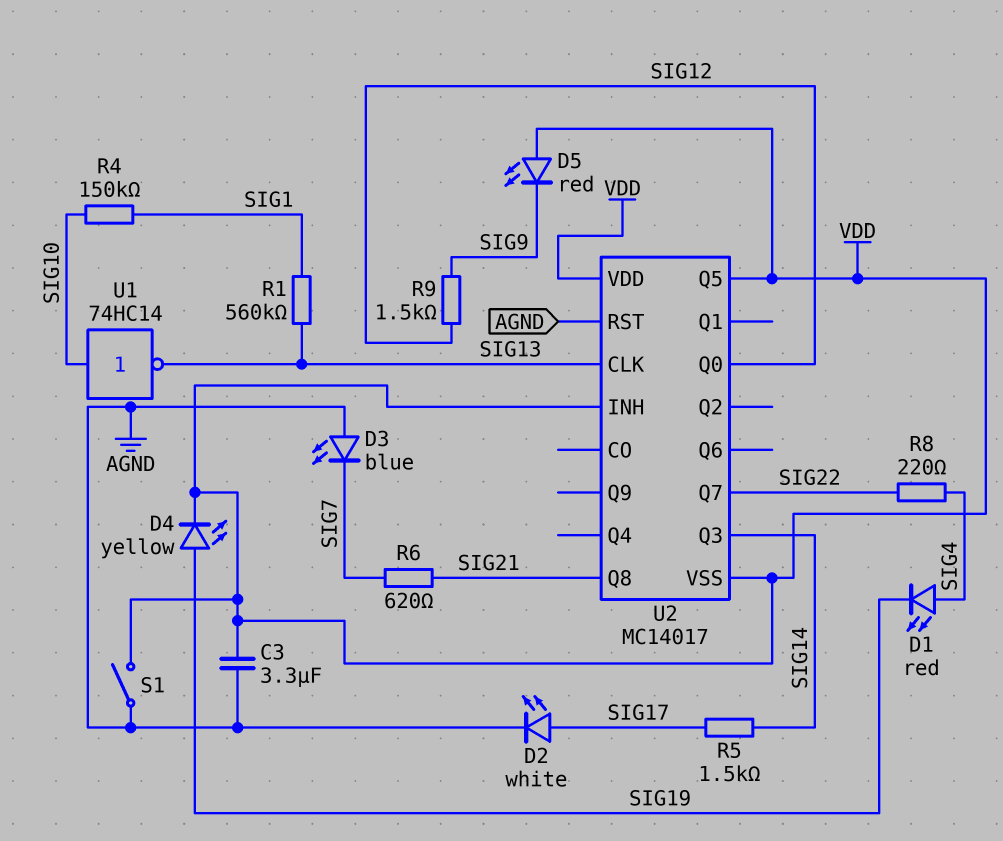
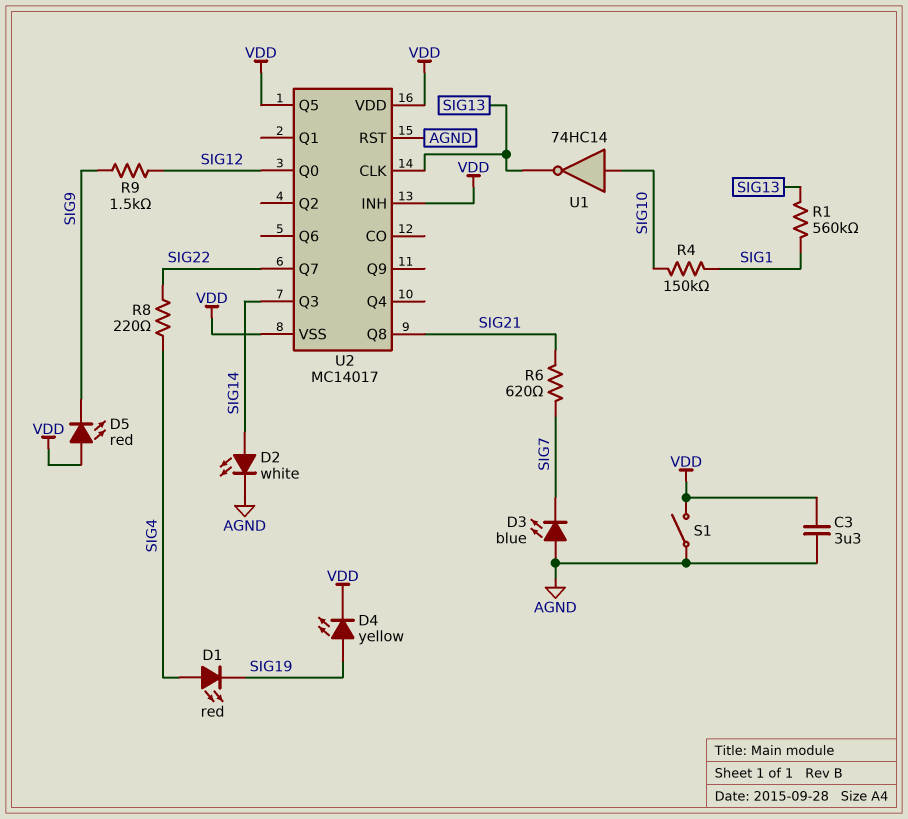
D2: LED white (A SIG17, K AGND) -> LED white (A SIG14, K AGND)
R5: 1.5k (SIG14, SIG17) -> none

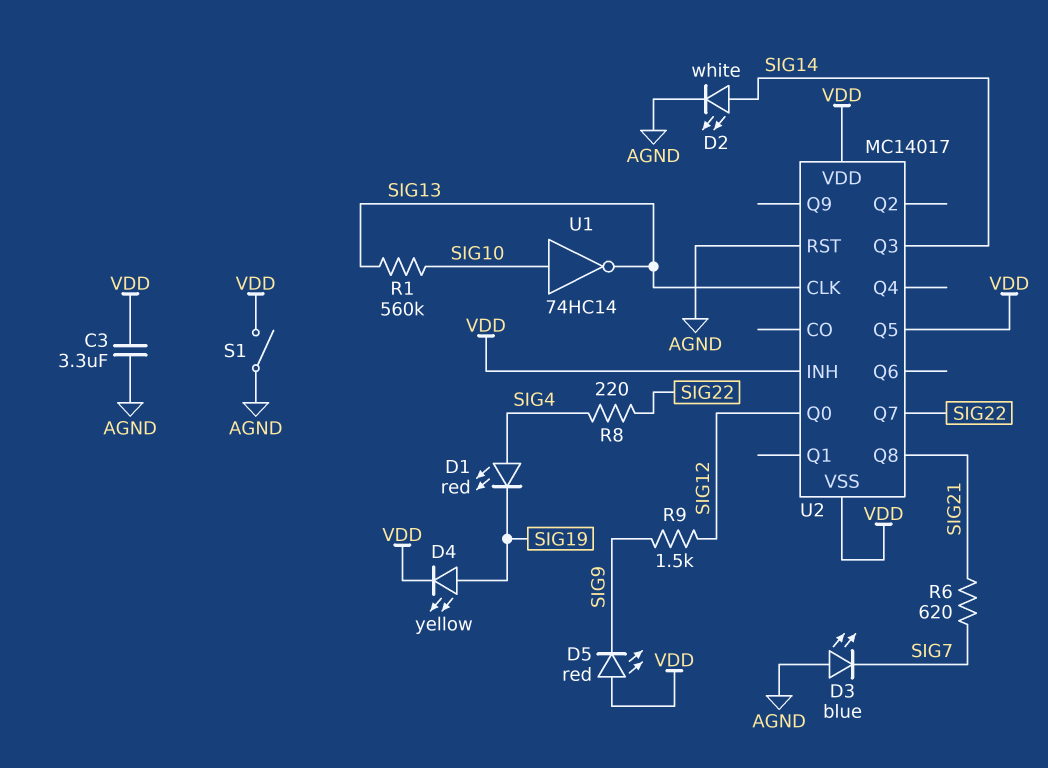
R1: 560k (SIG1, SIG13) -> 560k (SIG10, SIG13)
R4: 150k (SIG1, SIG10) -> none

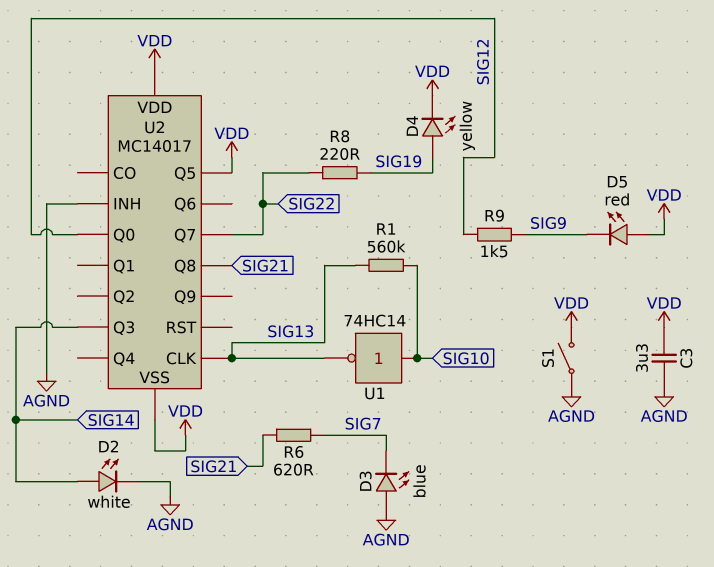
D1: LED red (A SIG4, K SIG19) -> none
R8: 220 (SIG4, SIG22) -> 220 (SIG19, SIG22)
U2 pin INH: VDD -> AGND
U2 pin RST: AGND -> none

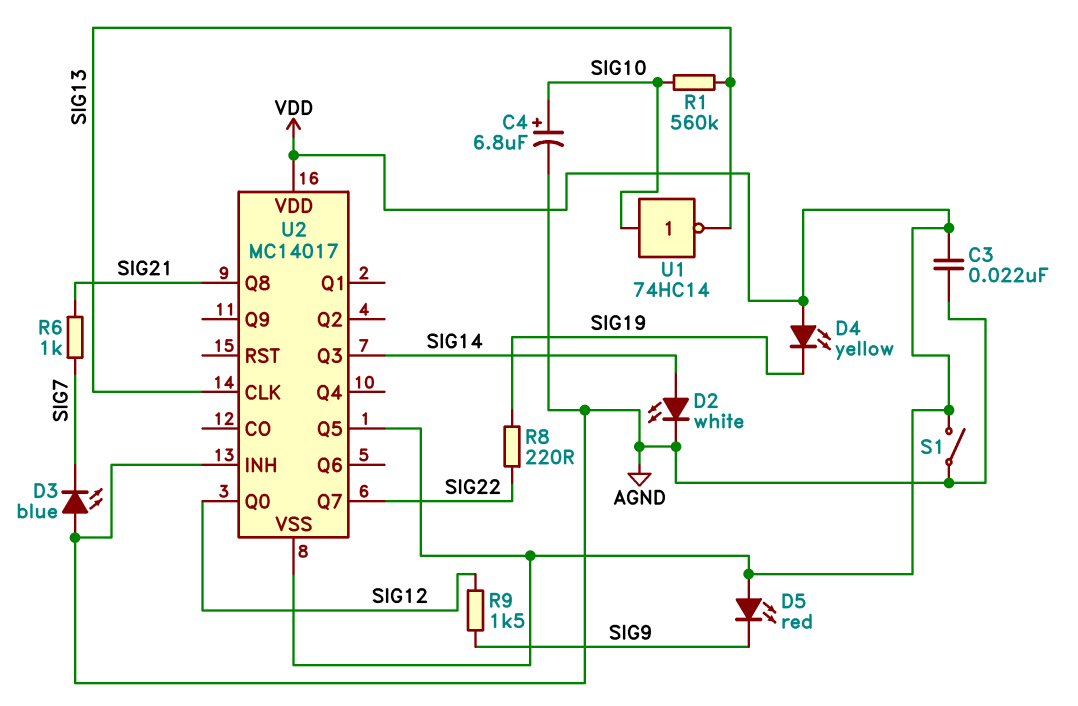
C3: 3.3uF (AGND, VDD) -> 22nF (AGND, VDD)
C4: none -> 6.8uF (plus SIG10, minus AGND)
D4: LED yellow (A SIG19, K VDD) -> LED yellow (A VDD, K SIG19)
R6: 620 (SIG7, SIG21) -> 1k (SIG7, SIG21)

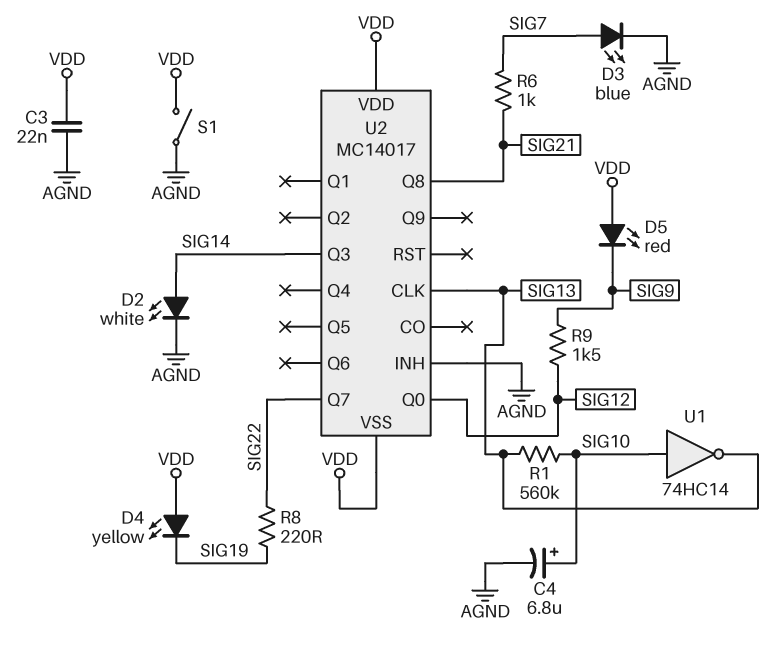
D3: LED blue (A AGND, K SIG7) -> LED blue (A SIG7, K AGND)
U2 pin Q5: VDD -> none

